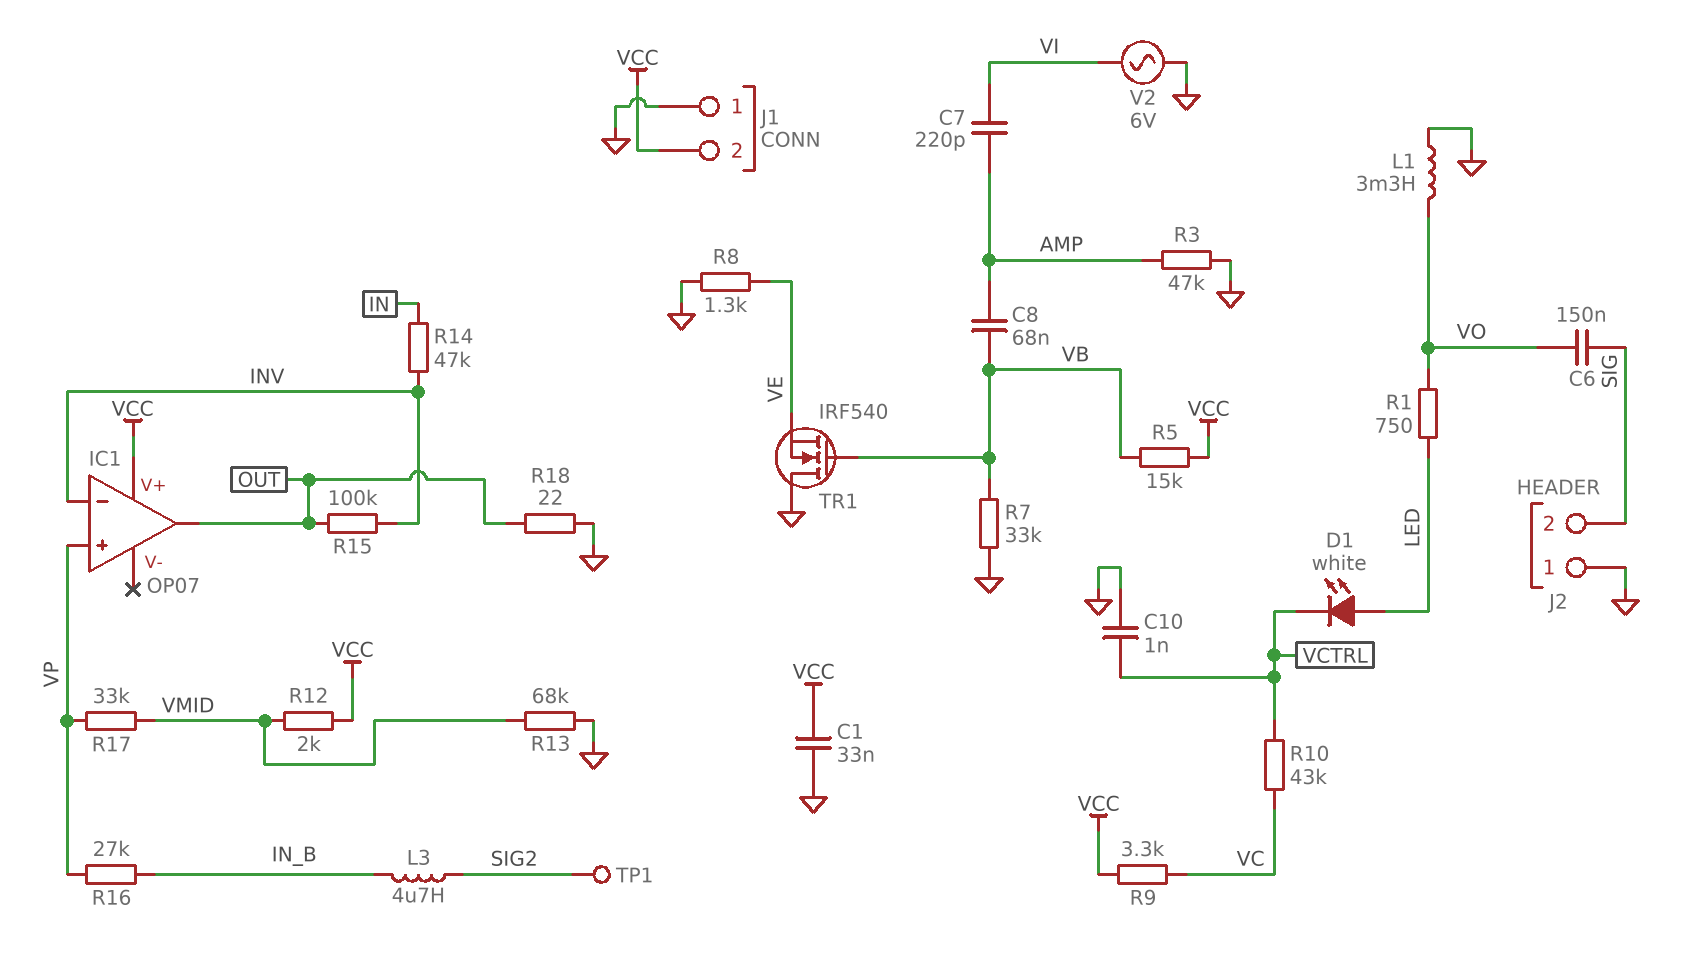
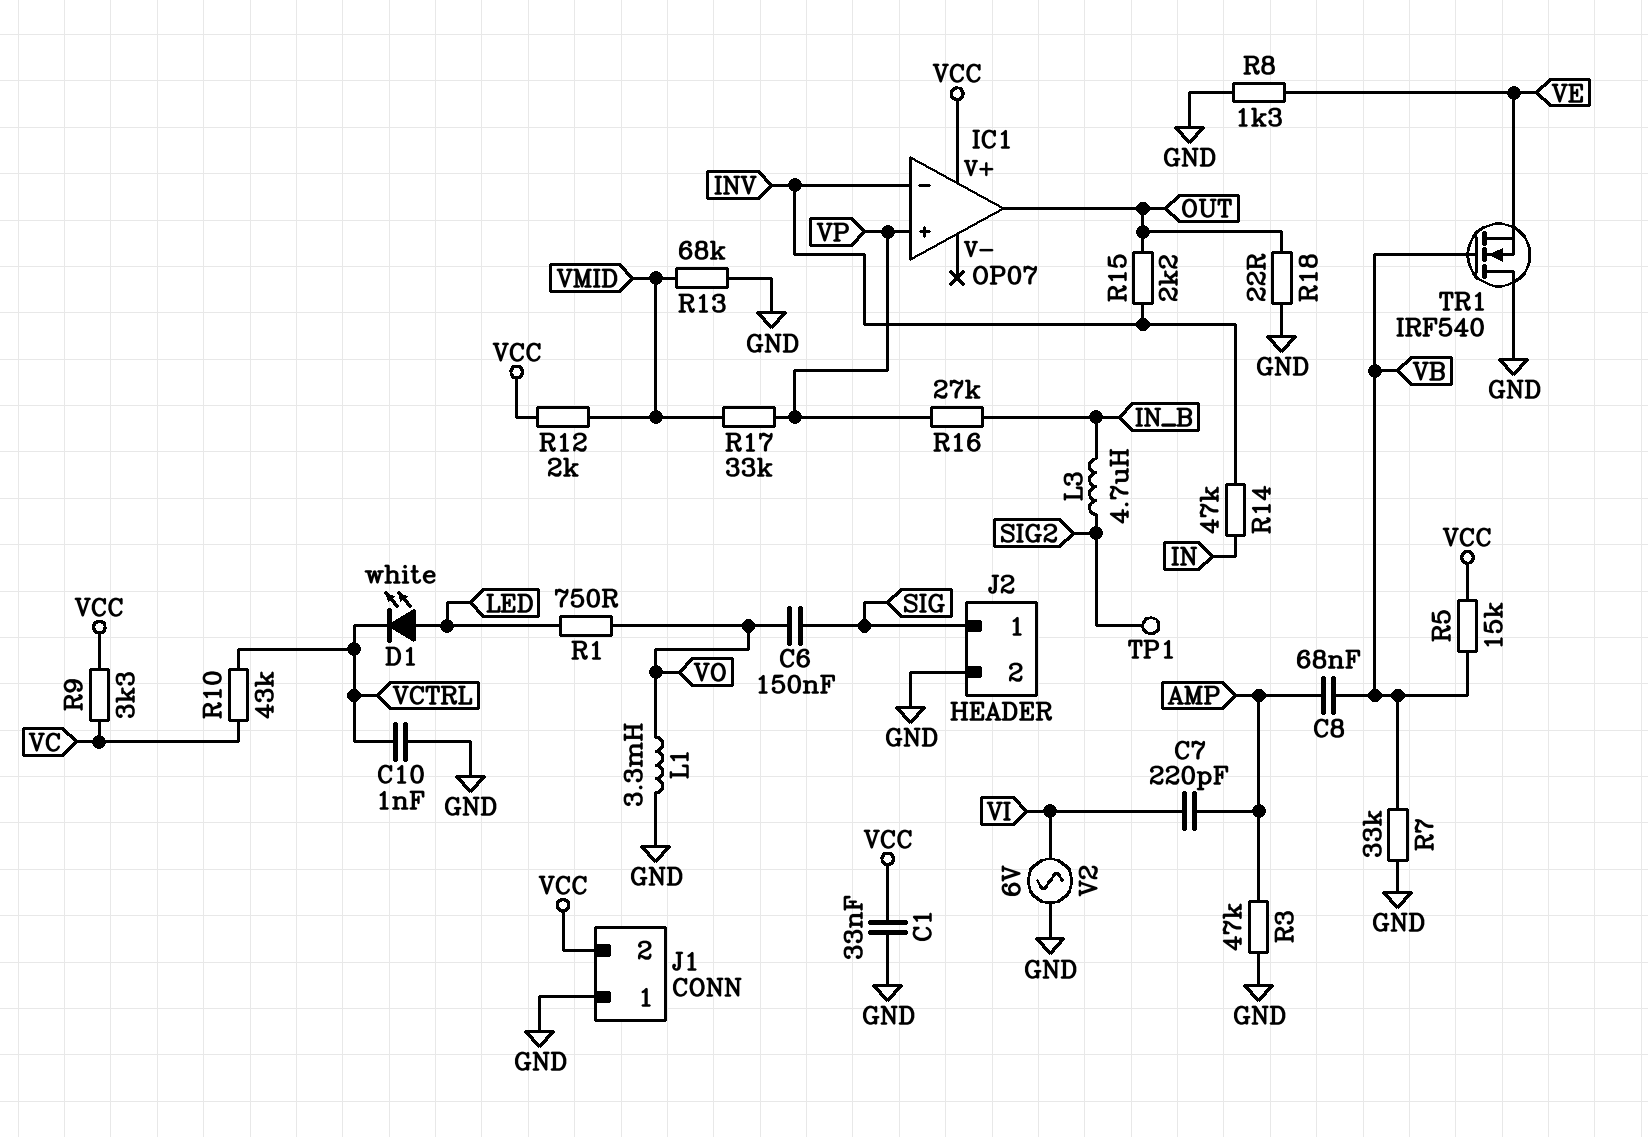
J2 pin 1: GND -> SIG
J2 pin 2: SIG -> GND
R15: 100k (INV, OUT) -> 2.2k (INV, OUT)

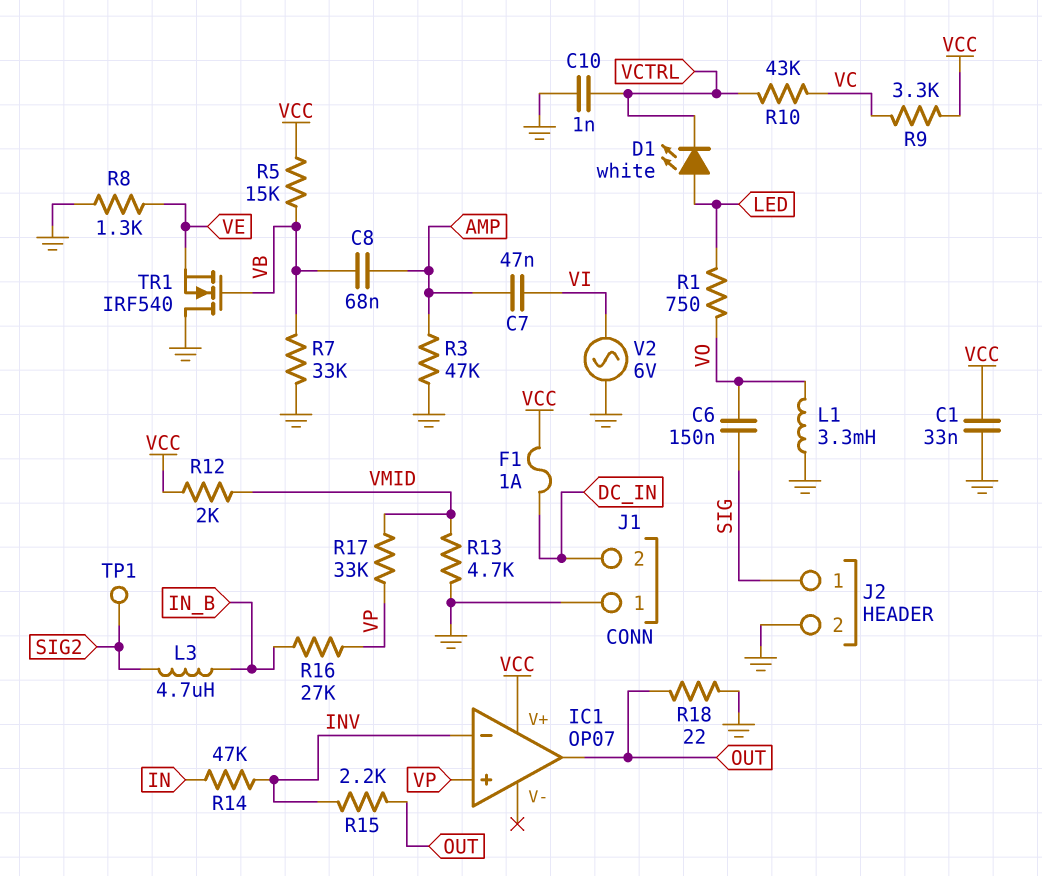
C7: 220pF (AMP, VI) -> 47nF (AMP, VI)
F1: none -> 1A (DC_IN, VCC)
J1 pin 2: VCC -> DC_IN
R13: 68k (GND, VMID) -> 4.7k (GND, VMID)

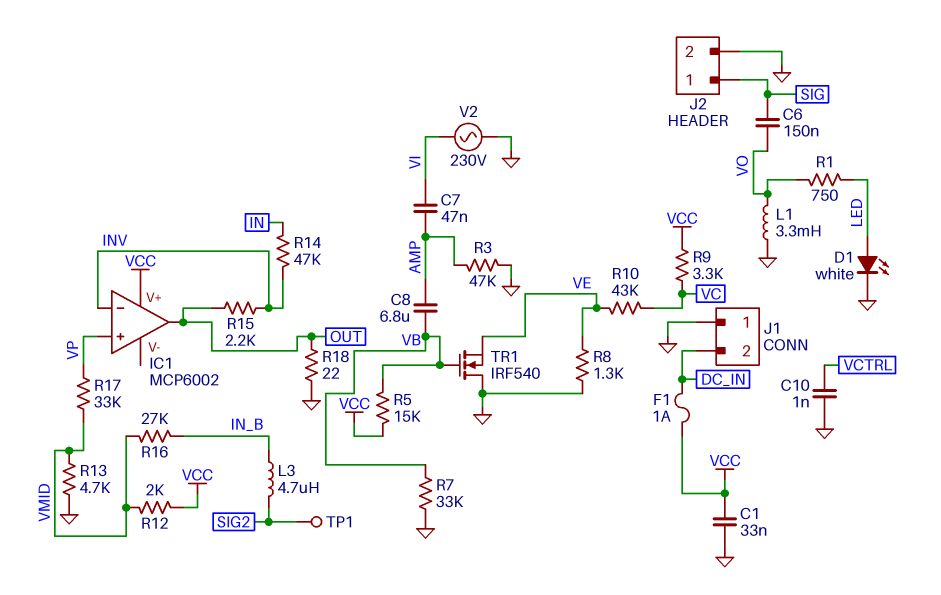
C8: 68nF (AMP, VB) -> 6.8uF (AMP, VB)
D1: LED white (A LED, K VCTRL) -> LED white (A LED, K GND)
IC1: OP07 -> MCP6002
R10: 43k (VC, VCTRL) -> 43k (VC, VE)
R16: 27k (IN_B, VP) -> 27k (IN_B, VMID)
V2: AC 6V (GND, VI) -> AC 230V (GND, VI)

